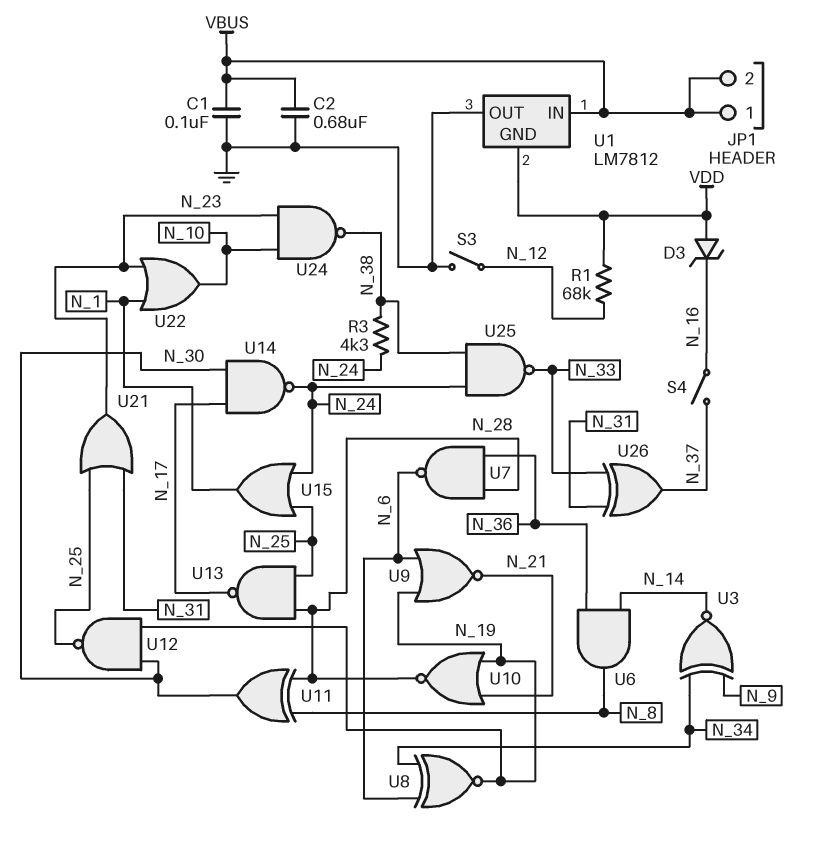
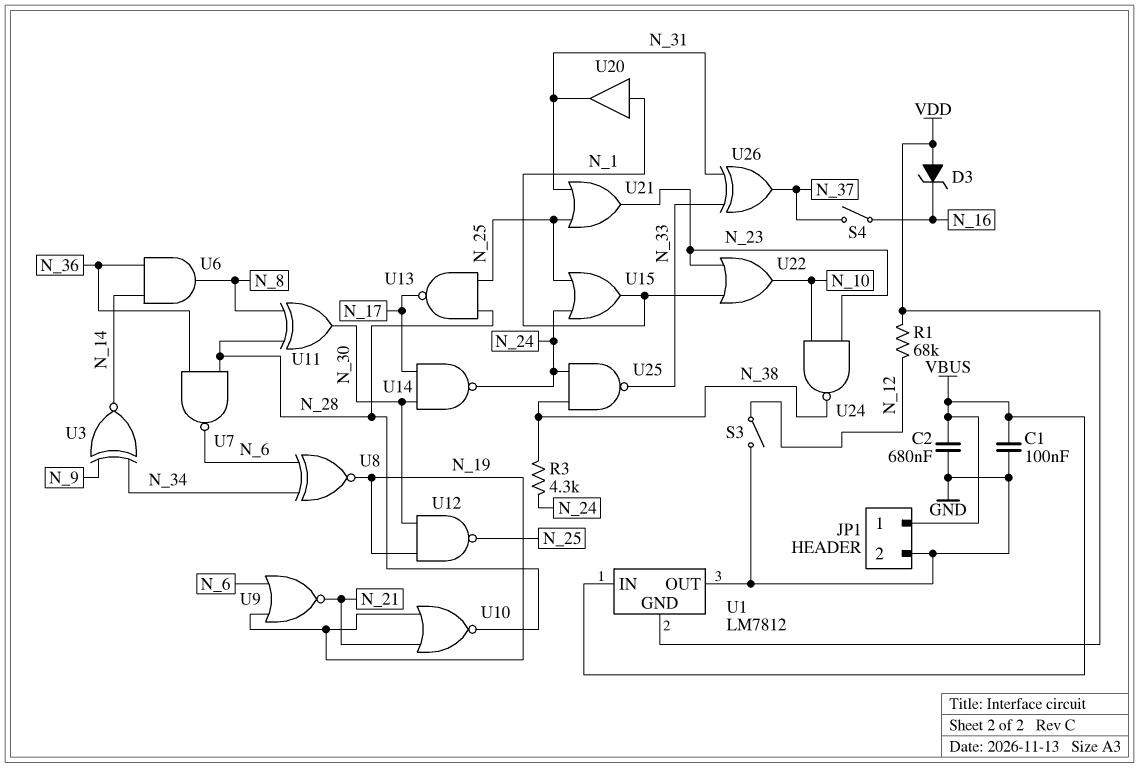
JP1 pin 2: VBUS -> GND
U20: none -> buffer (in N_1, out N_31)

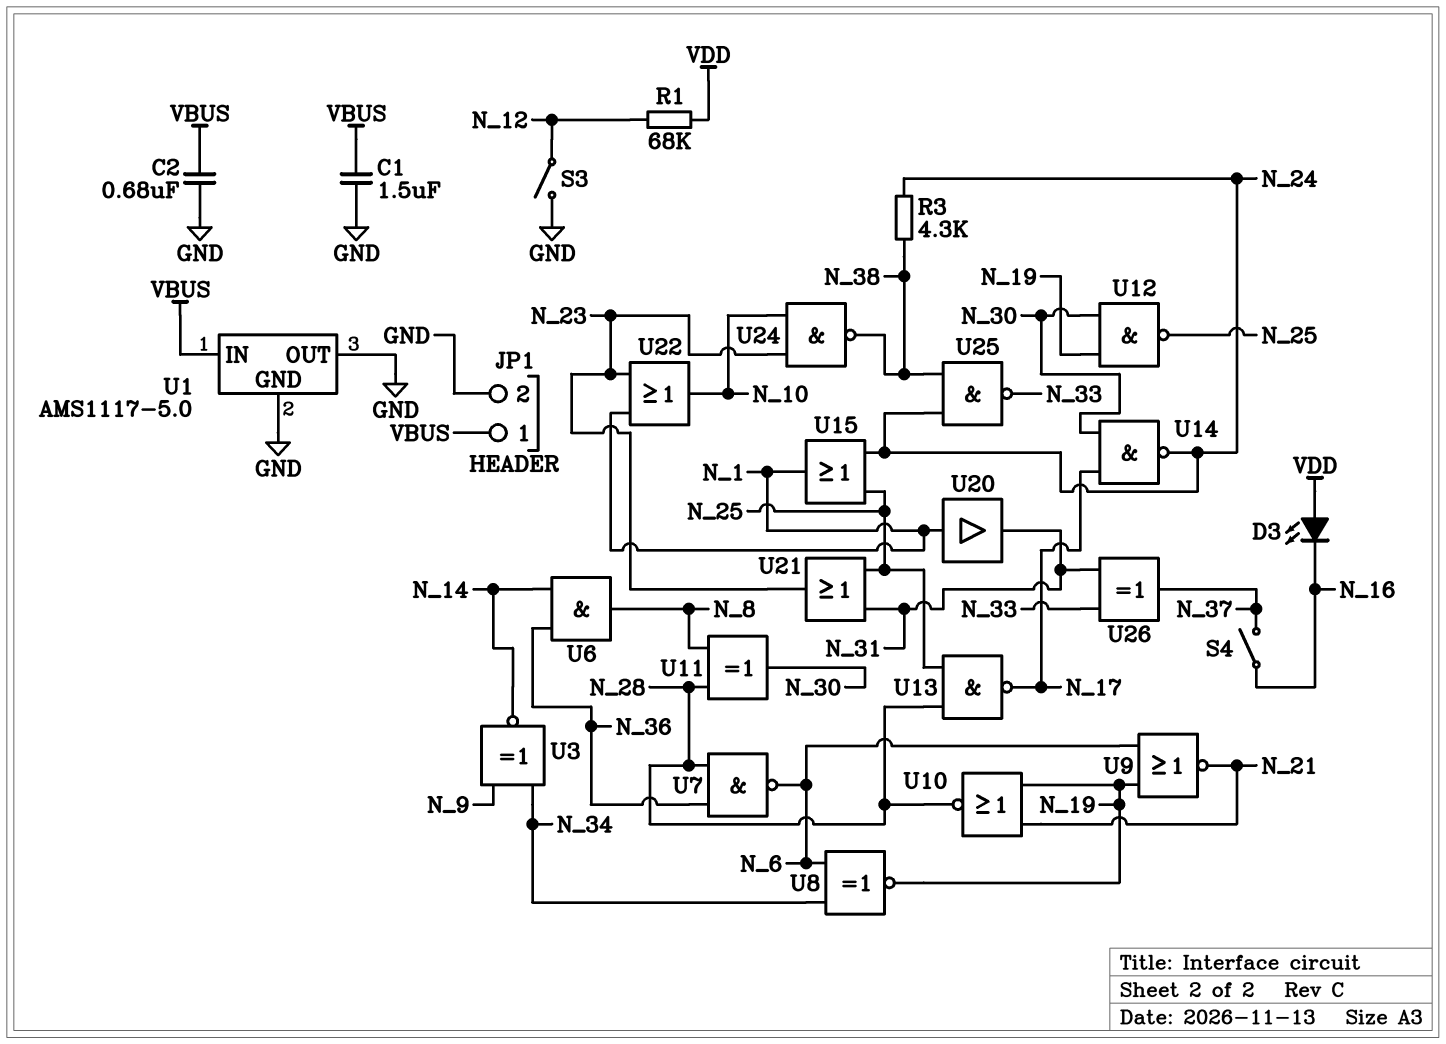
C1: 100nF (GND, VBUS) -> 1.5uF (GND, VBUS)
D3: zener (A VDD, K N_16) -> LED (A VDD, K N_16)
U1: LM7812 -> AMS1117-5.0
U1 pin GND: VDD -> GND

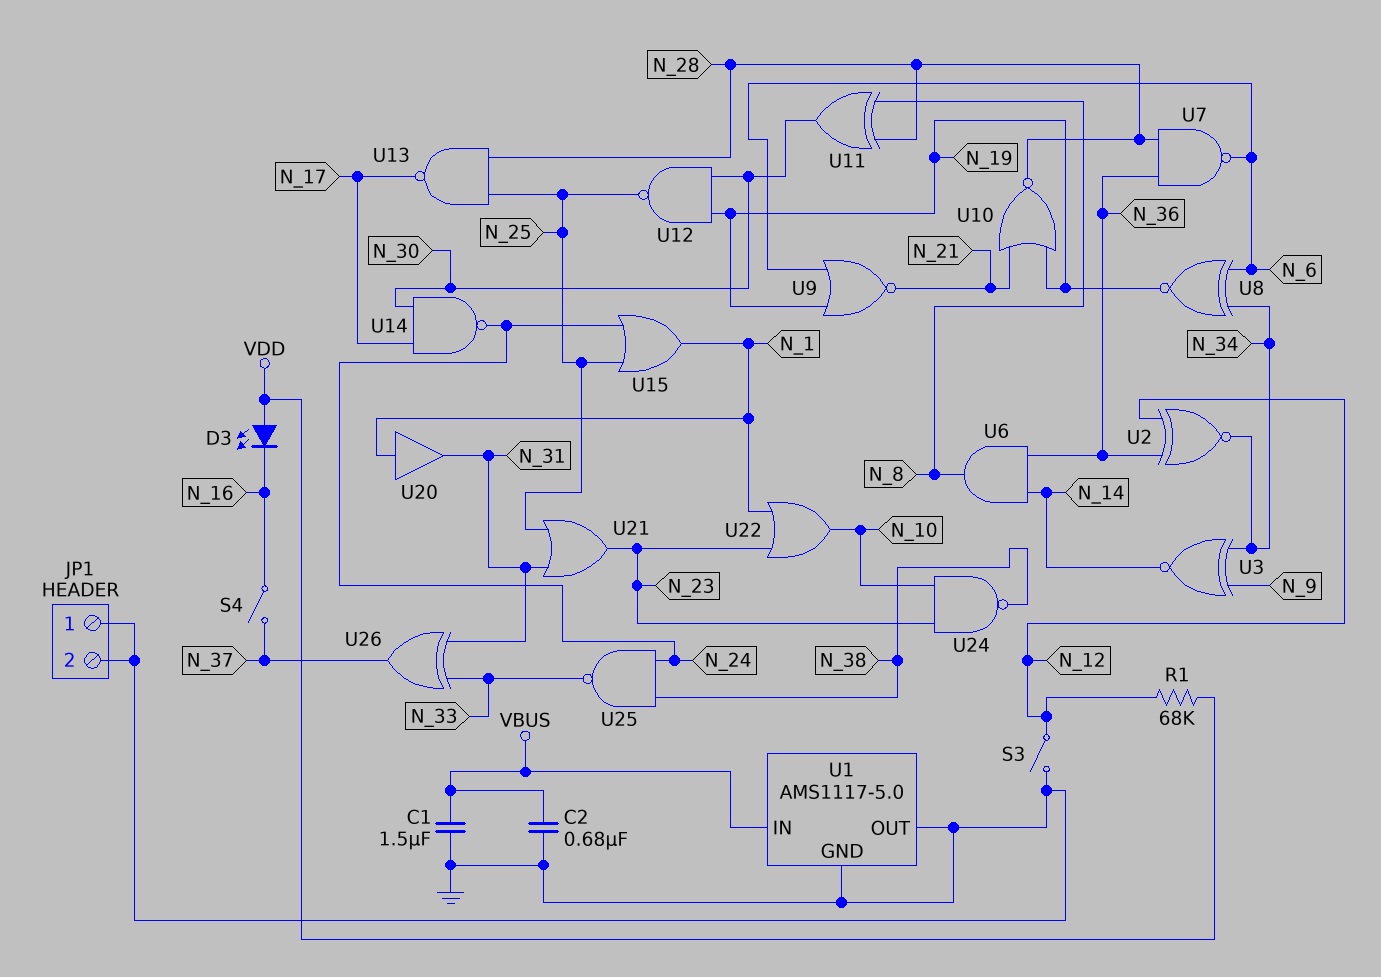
JP1 pin 1: VBUS -> GND
R3: 4.3k (N_24, N_38) -> none
U2: none -> XNOR (in N_12, in N_36, out N_34)

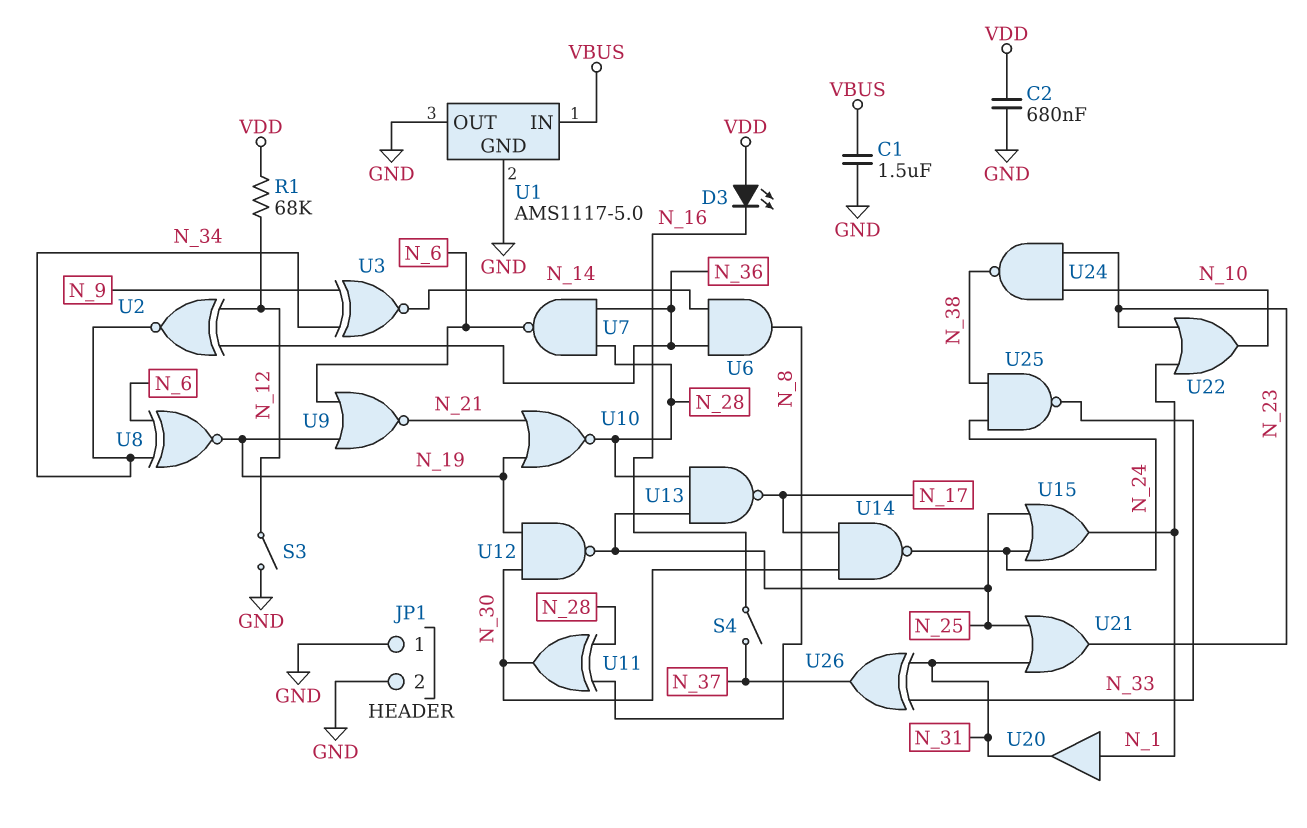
C2: 680nF (GND, VBUS) -> 680nF (GND, VDD)

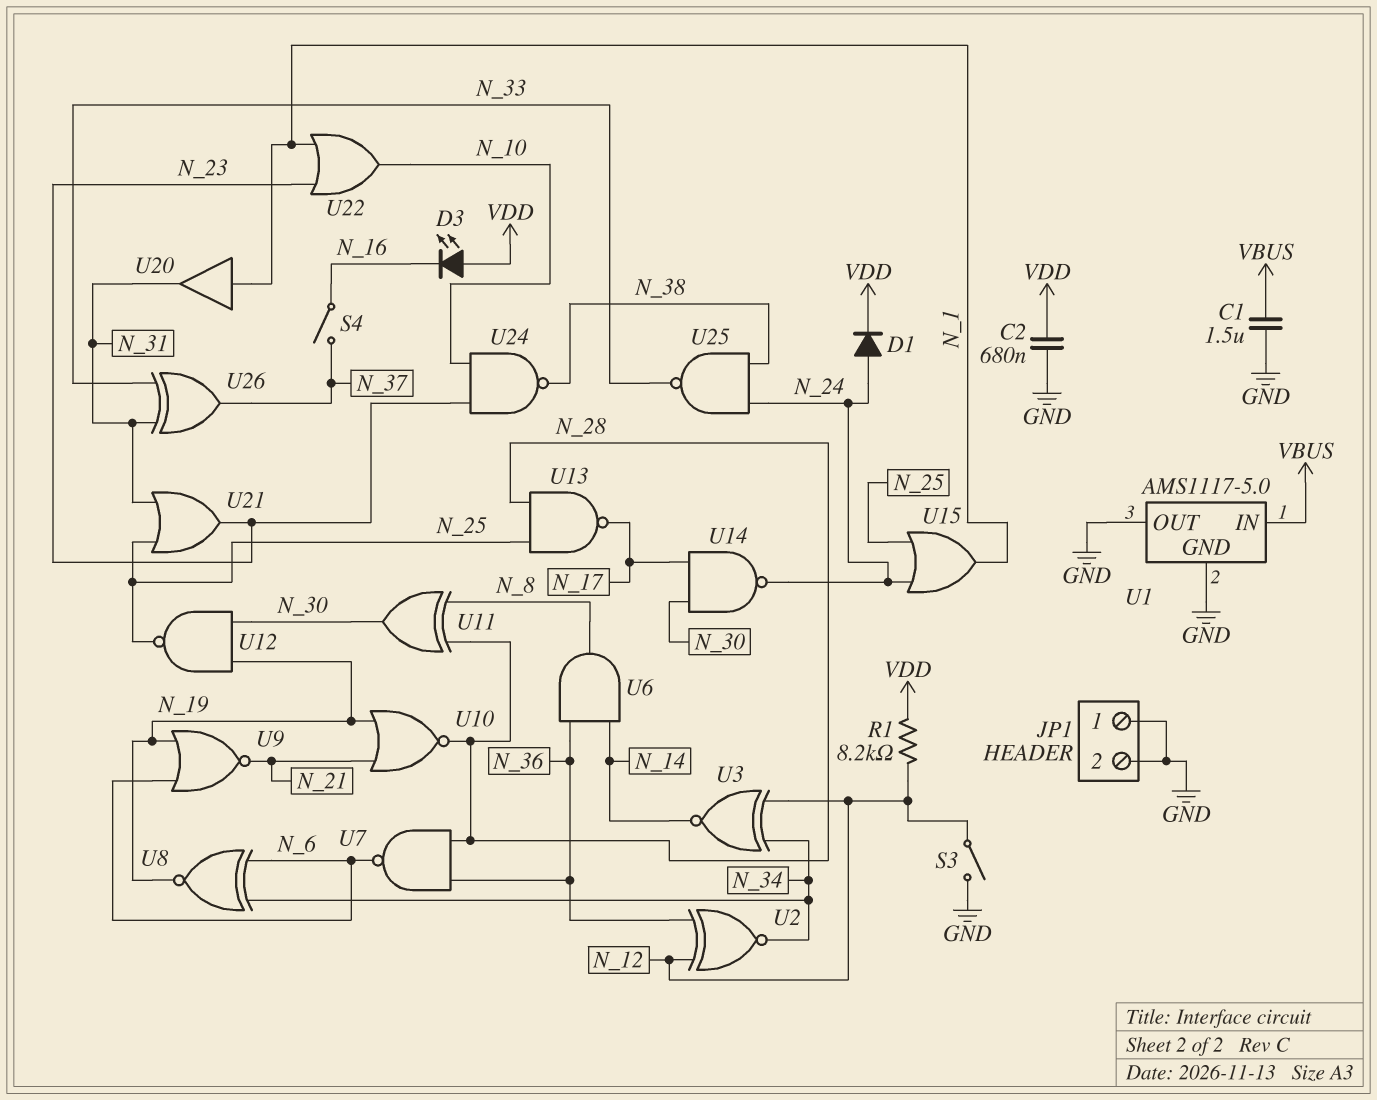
D1: none -> diode (A N_24, K VDD)
R1: 68k (N_12, VDD) -> 8.2k (N_12, VDD)
U3: XNOR (in N_9, in N_34, out N_14) -> XNOR (in N_12, in N_34, out N_14)

